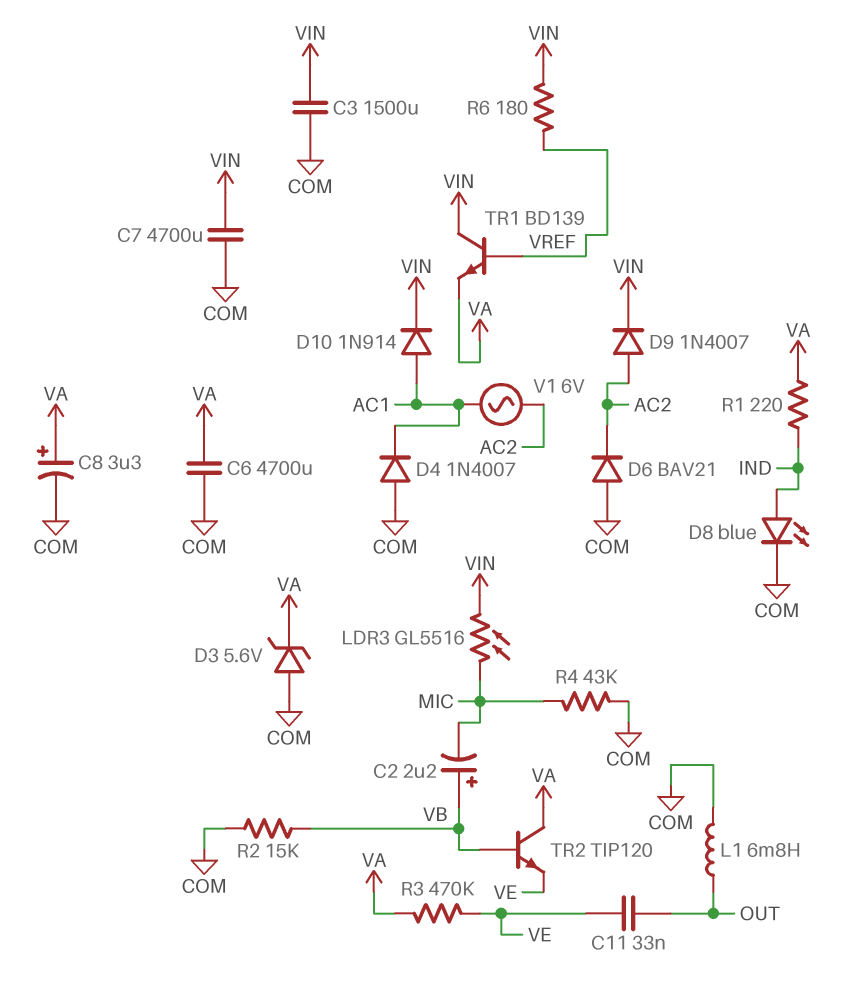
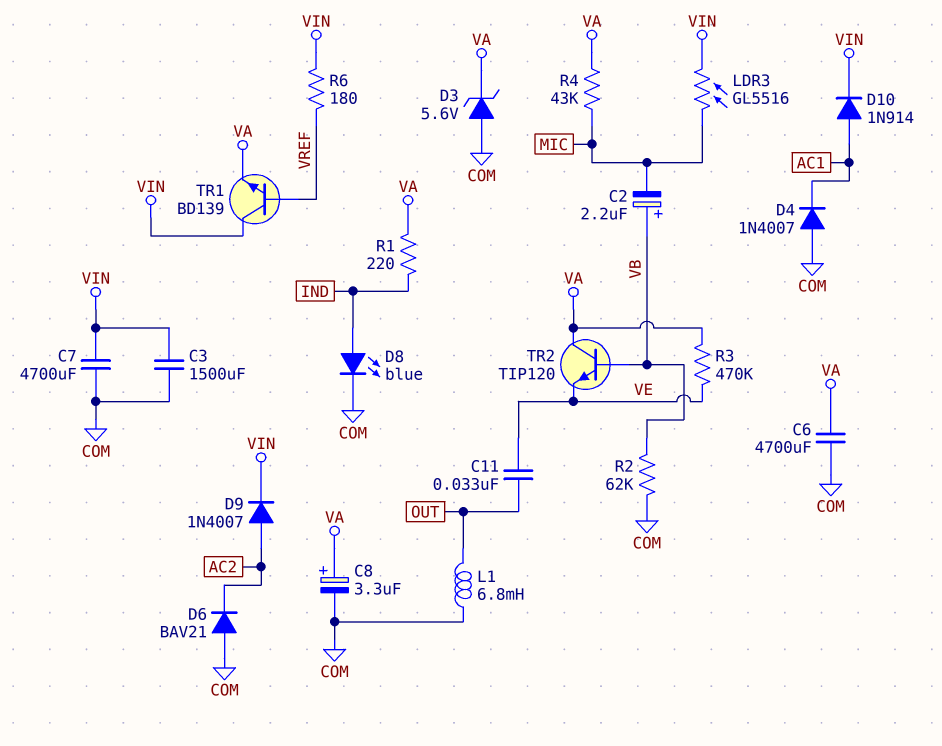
R2: 15k (COM, VB) -> 62k (COM, VB)
R4: 43k (COM, MIC) -> 43k (MIC, VA)
V1: AC 6V (AC1, AC2) -> none

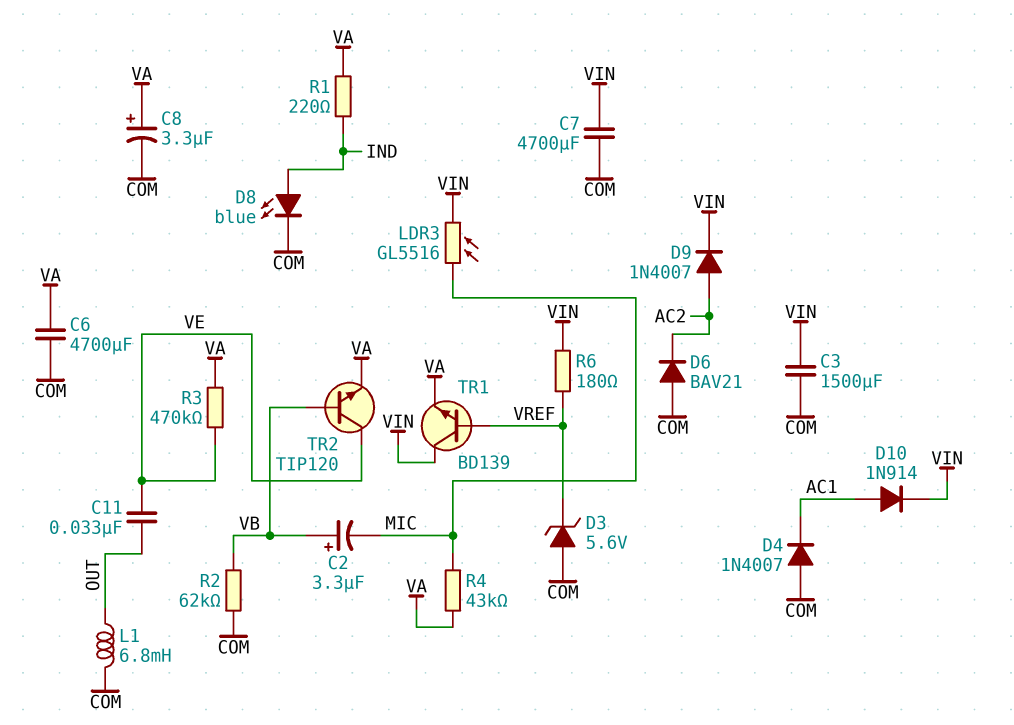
C2: 2.2uF (plus VB, minus MIC) -> 3.3uF (plus VB, minus MIC)
D3: zener 5.6V (A COM, K VA) -> zener 5.6V (A COM, K VREF)
TR2: NPN TIP120 (B VB, C VA, E VE) -> NPN TIP120 (B VB, C VE, E VA)

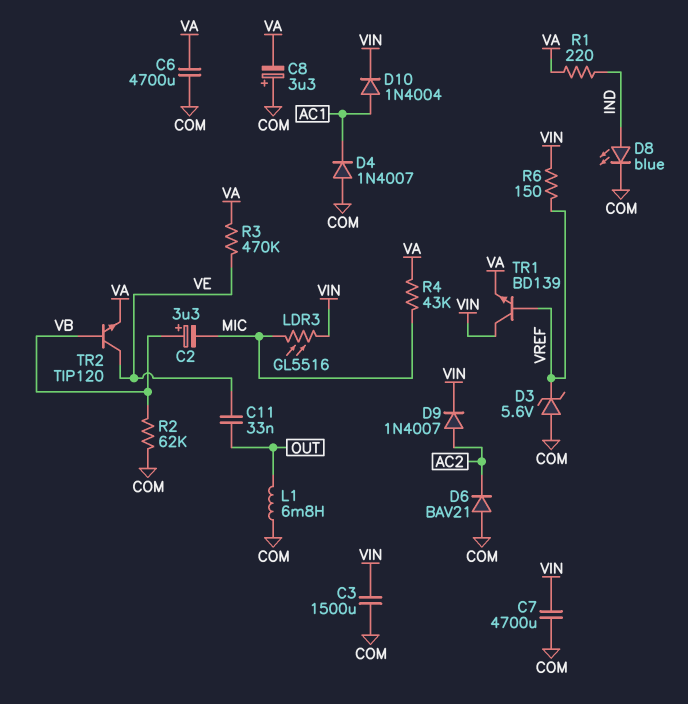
C8: 3.3uF (plus VA, minus COM) -> 3.3uF (plus COM, minus VA)
D10: diode 1N914 (A AC1, K VIN) -> diode 1N4004 (A AC1, K VIN)
R6: 180 (VIN, VREF) -> 150 (VIN, VREF)

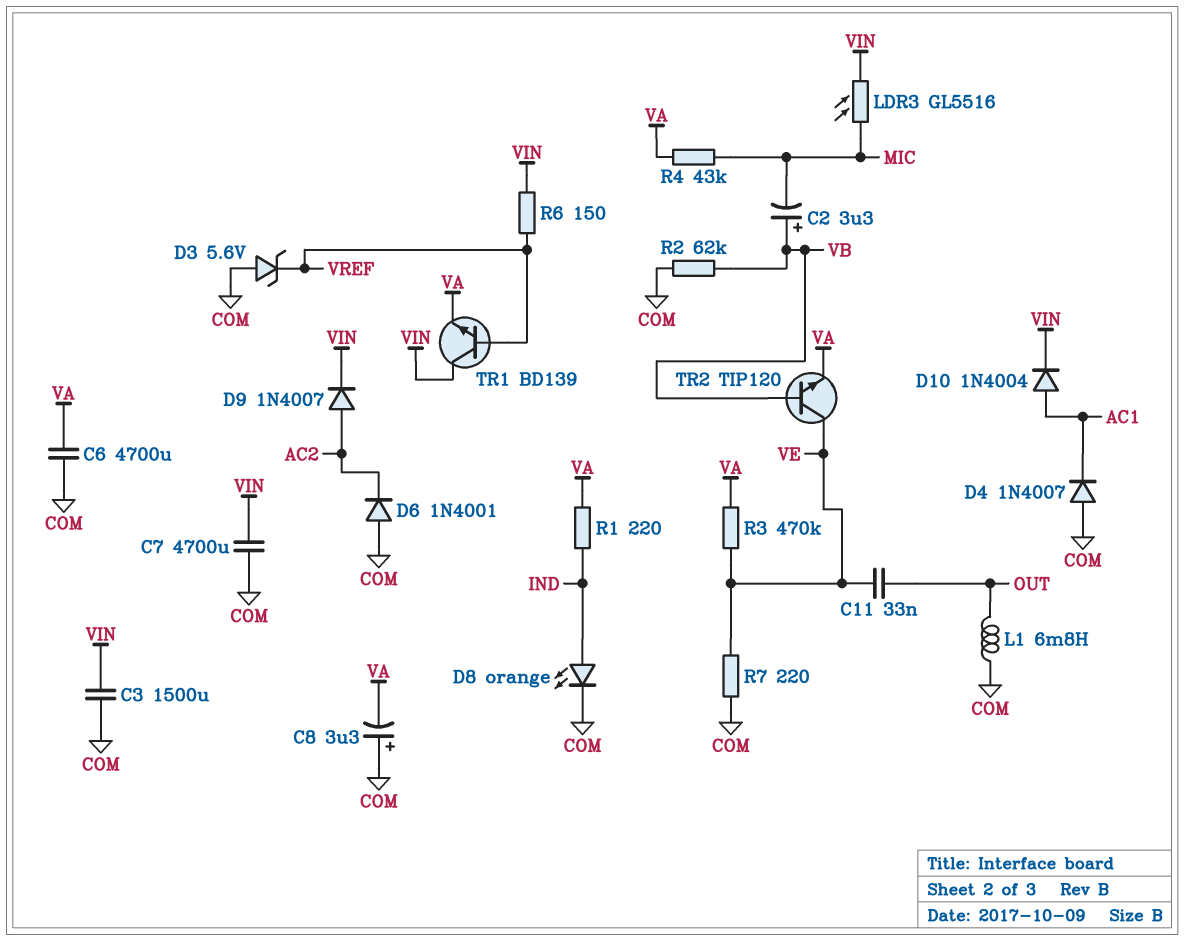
D6: diode BAV21 (A COM, K AC2) -> diode 1N4001 (A COM, K AC2)
D8: LED blue (A IND, K COM) -> LED orange (A IND, K COM)
R7: none -> 220 (COM, VE)

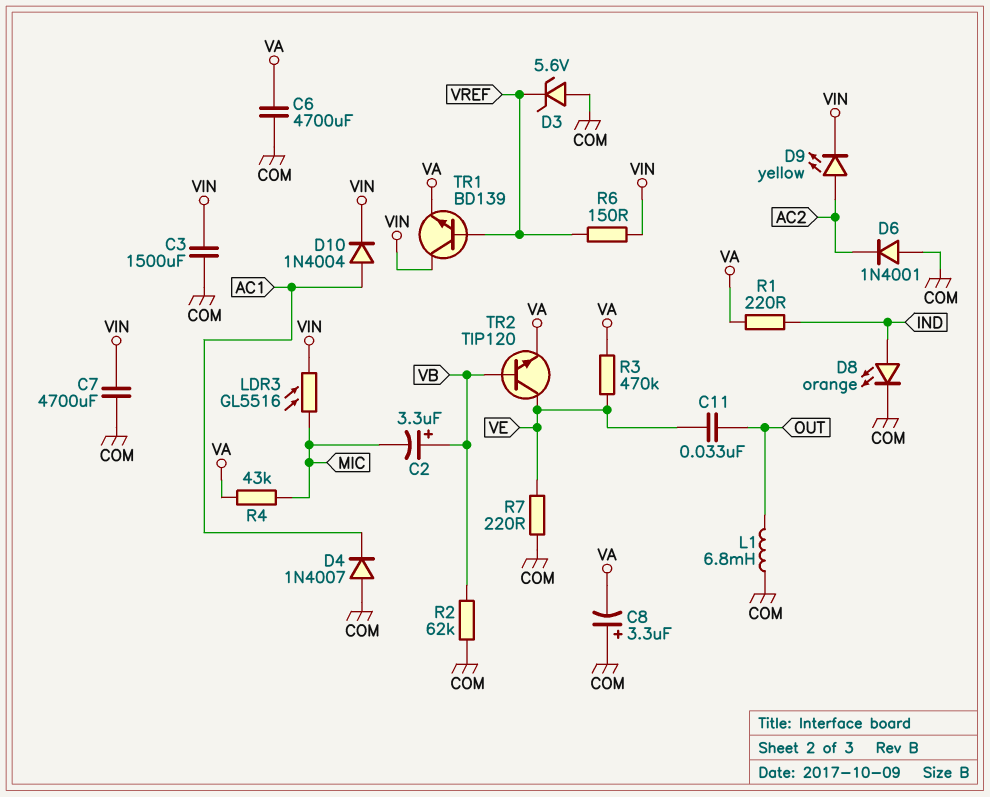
D9: diode 1N4007 (A AC2, K VIN) -> LED yellow (A AC2, K VIN)

